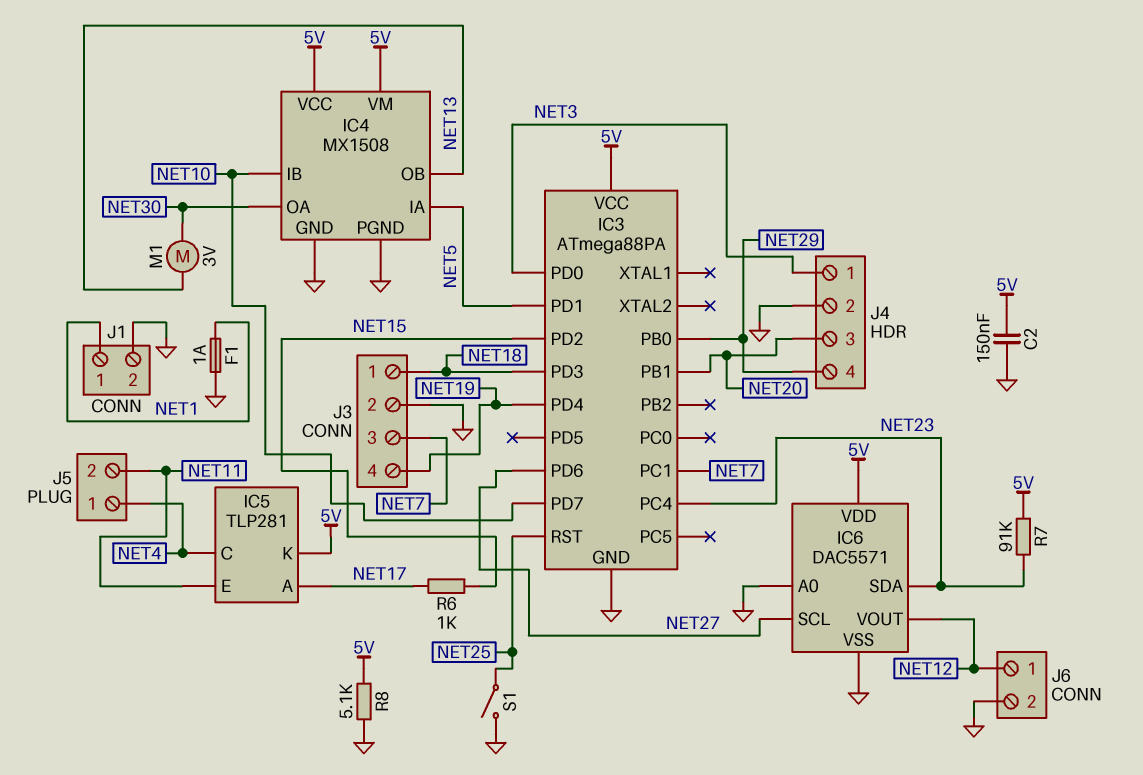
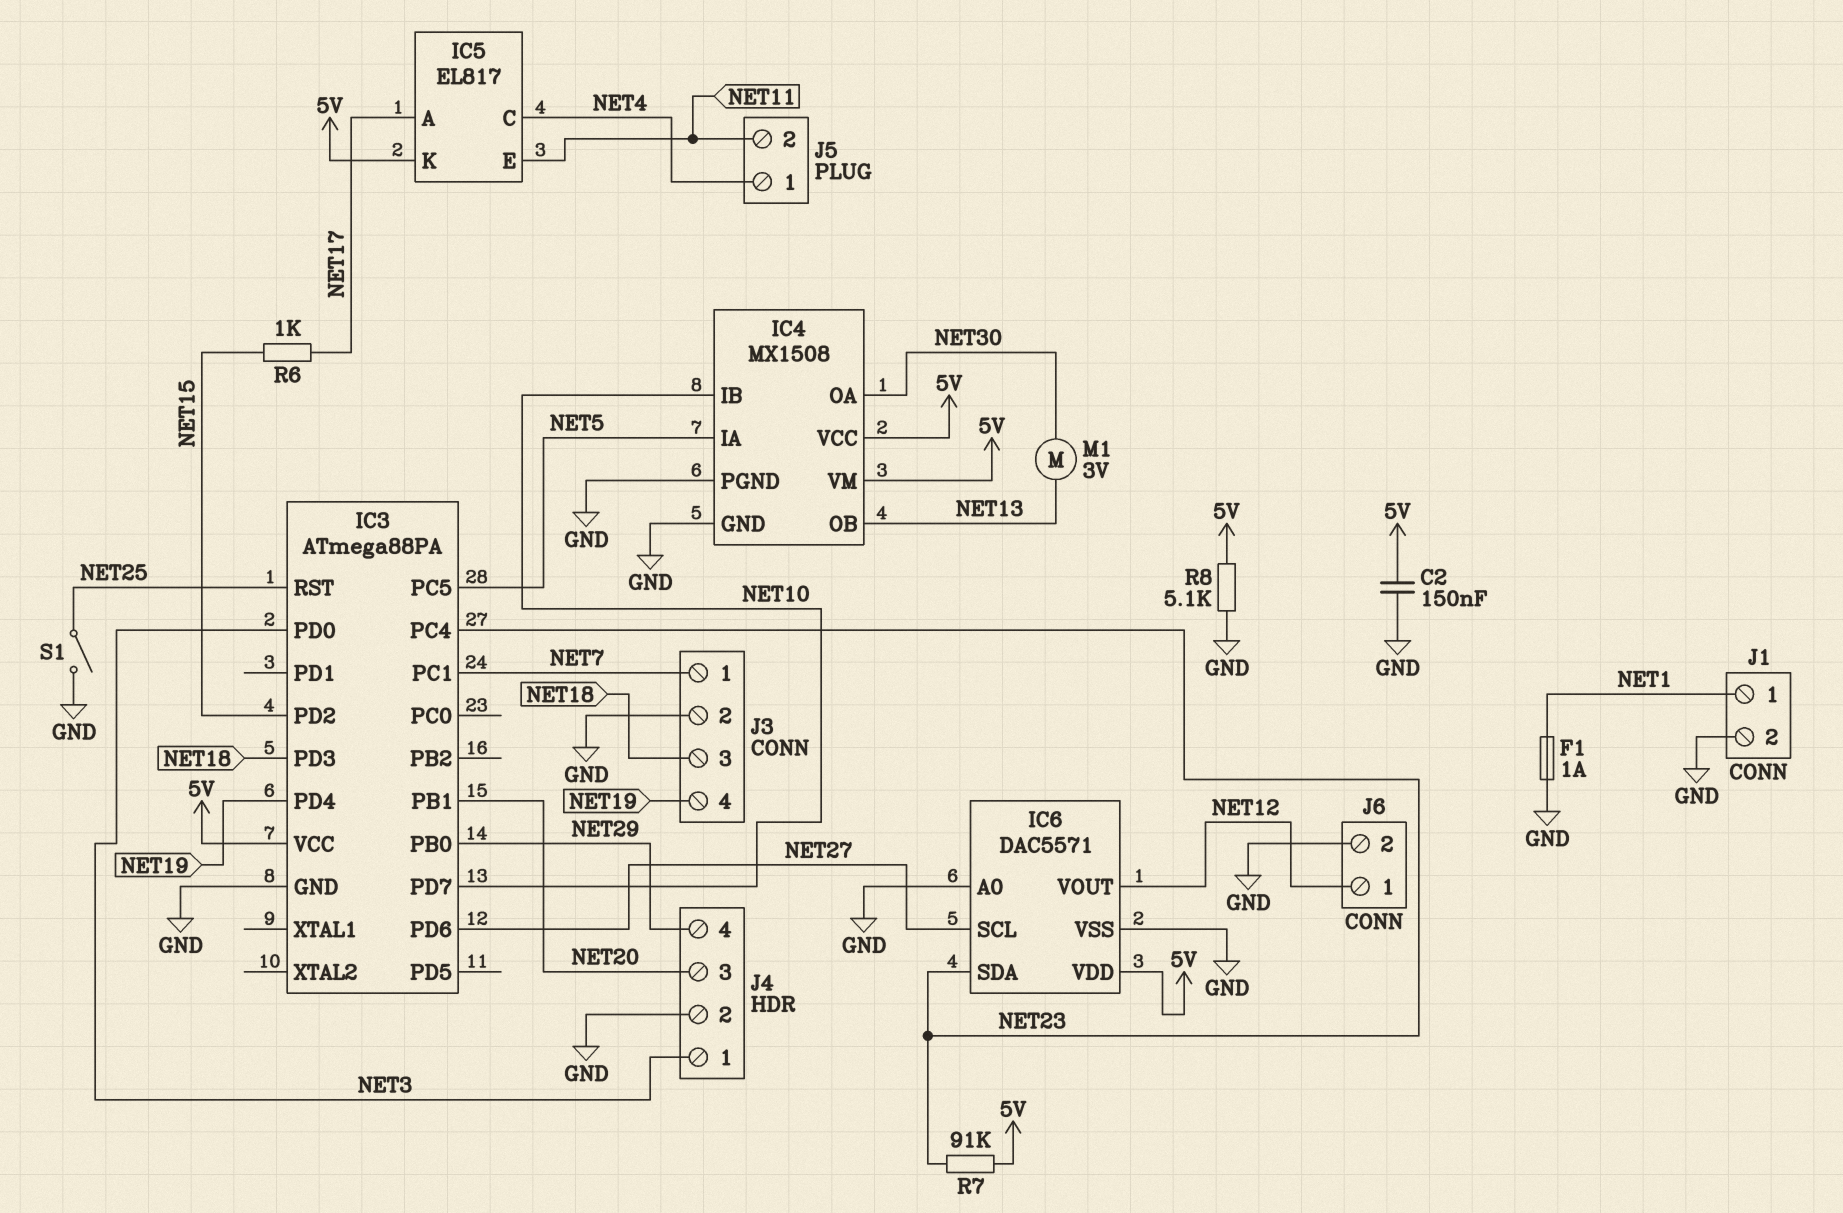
IC3 pin PC5: none -> NET5
IC3 pin PD1: NET5 -> none
IC5: TLP281 -> EL817
J3 pin 1: NET18 -> NET7
J3 pin 3: NET7 -> NET18

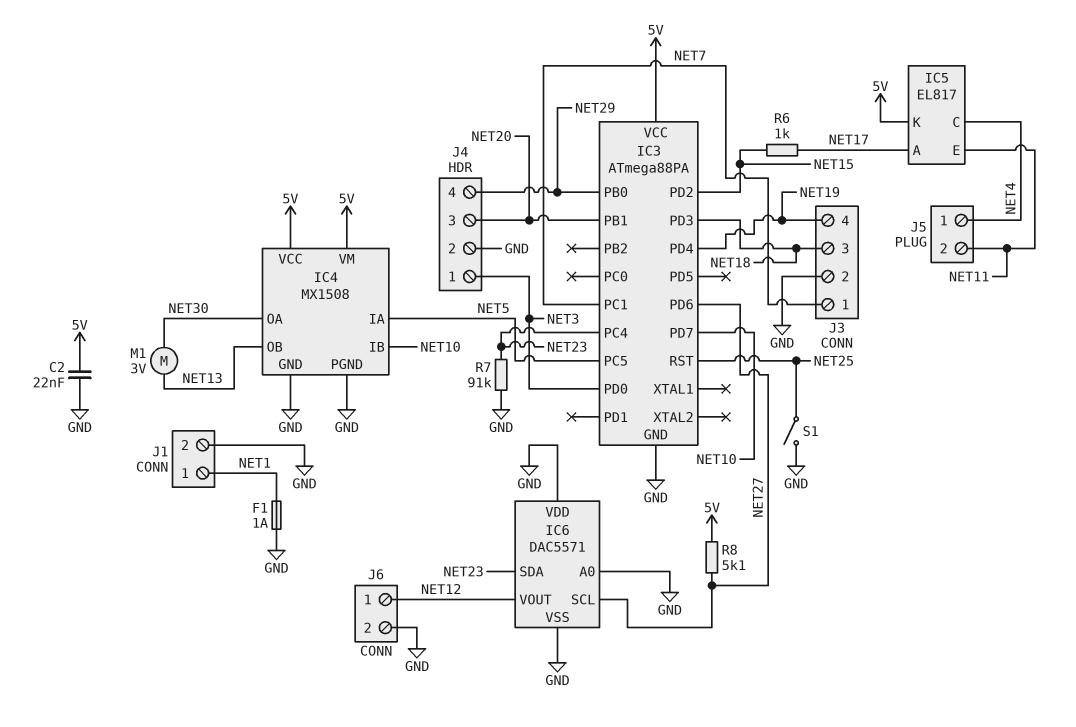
C2: 150nF (5V, GND) -> 22nF (5V, GND)
IC6 pin VDD: 5V -> GND
R7: 91k (5V, NET23) -> 91k (GND, NET23)
R8: 5.1k (5V, GND) -> 5.1k (5V, NET27)

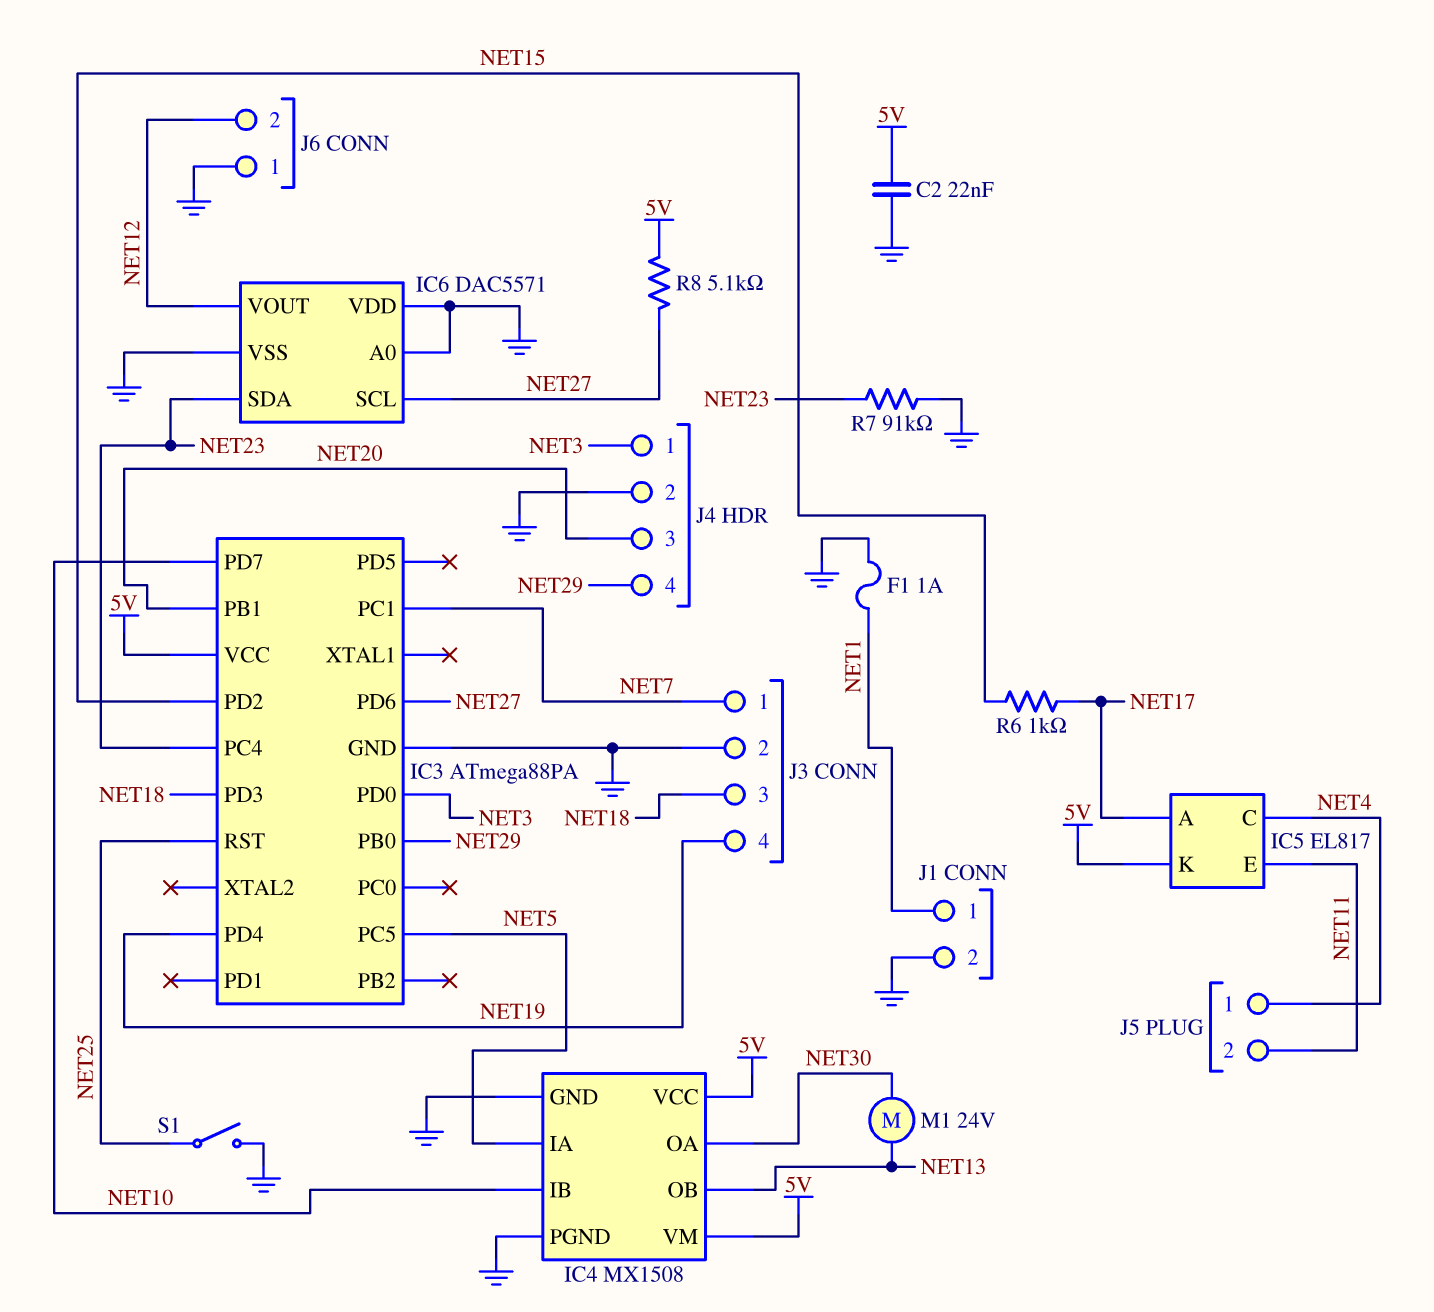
J6 pin 1: NET12 -> GND
J6 pin 2: GND -> NET12
M1: motor 3V (NET13, NET30) -> motor 24V (NET13, NET30)

